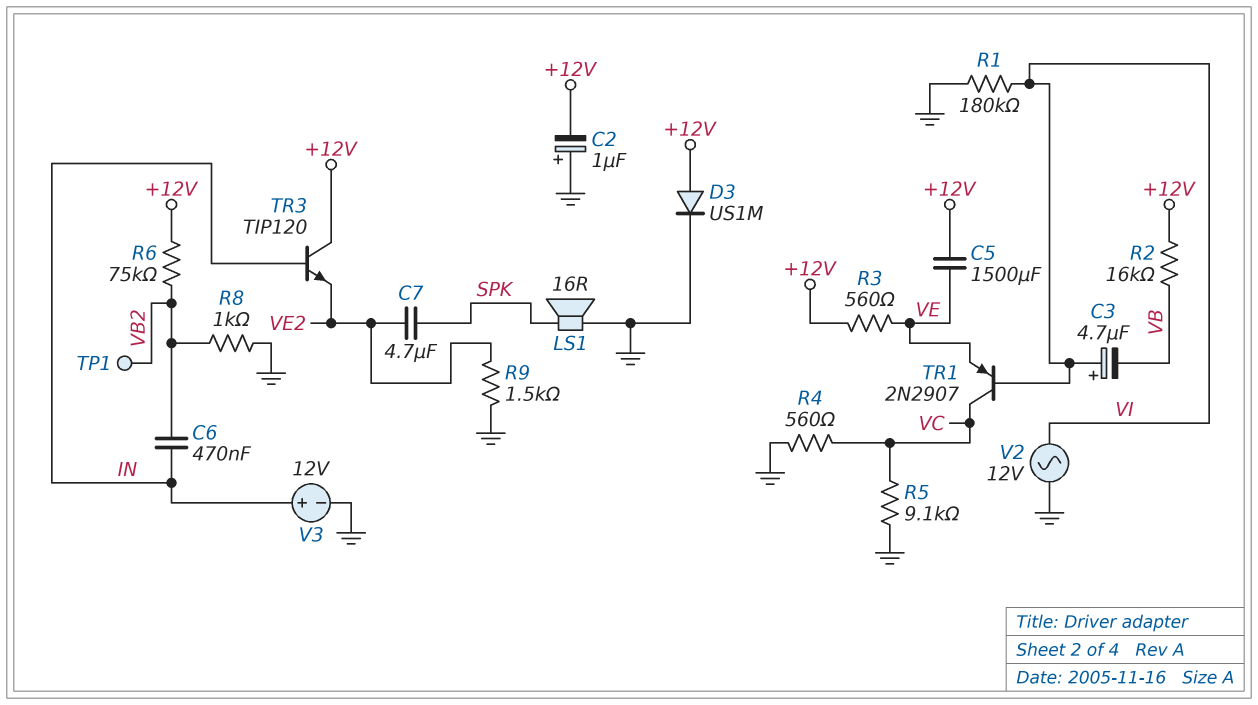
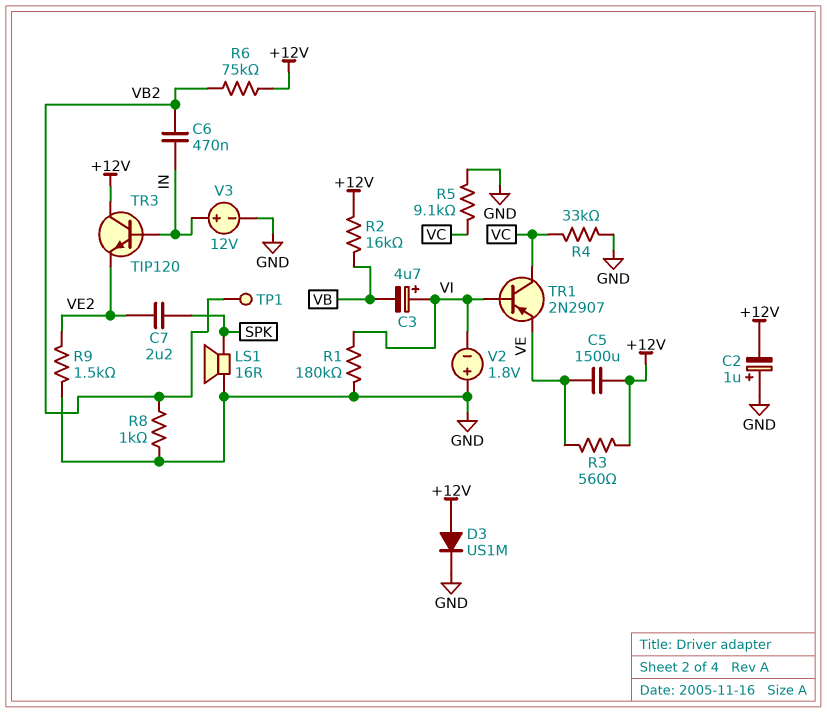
C7: 4.7uF (SPK, VE2) -> 2.2uF (SPK, VE2)
R4: 560 (GND, VC) -> 33k (GND, VC)
V2: AC 12V (GND, VI) -> 1.8V (plus GND, minus VI)

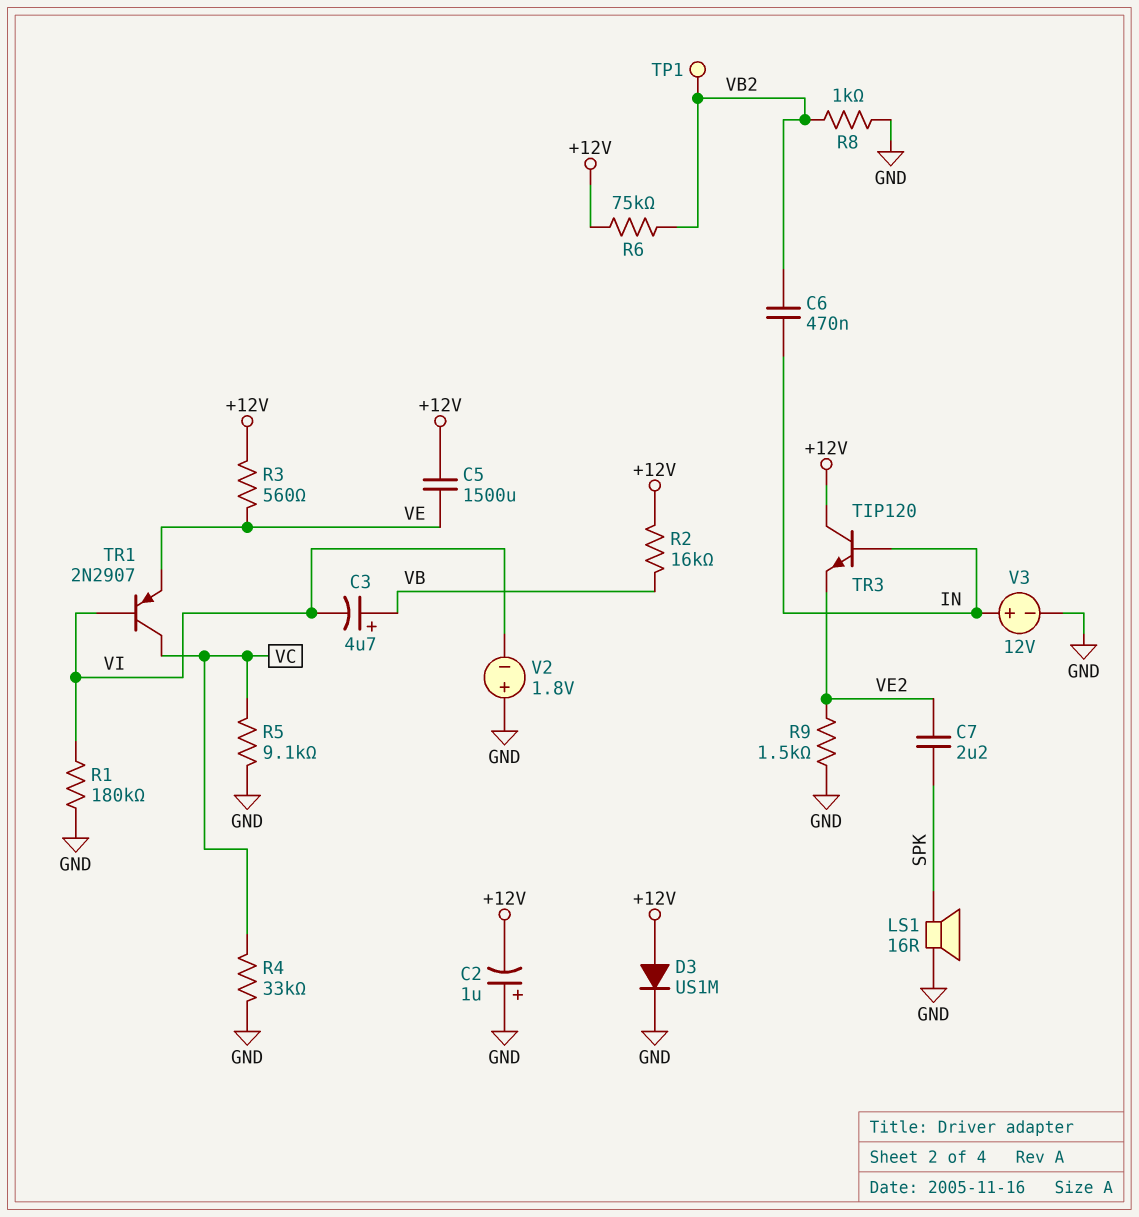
C3: 4.7uF (plus VI, minus VB) -> 4.7uF (plus VB, minus VI)

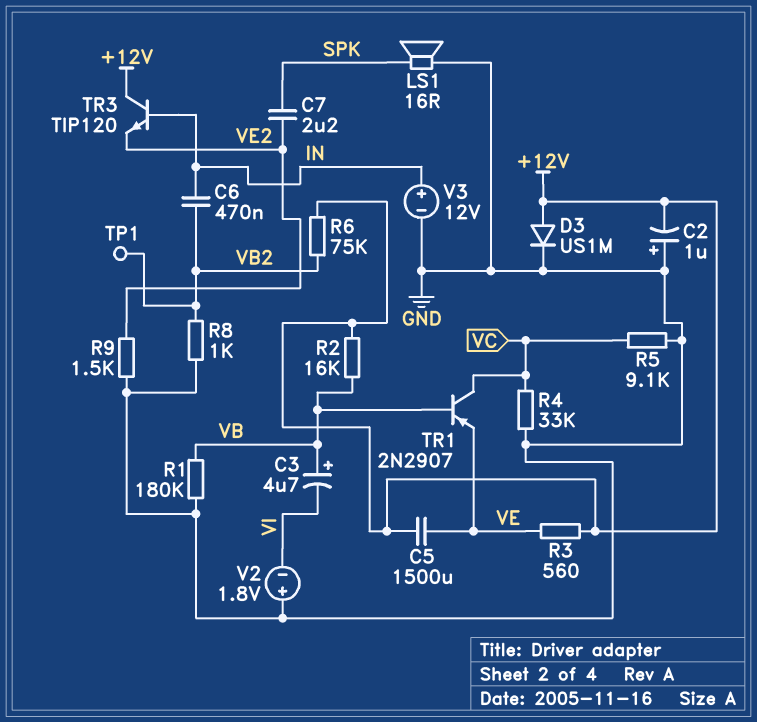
R1: 180k (GND, VI) -> 180k (GND, VB)
TR1: PNP 2N2907 (B VI, C VC, E VE) -> PNP 2N2907 (B VB, C VC, E VE)

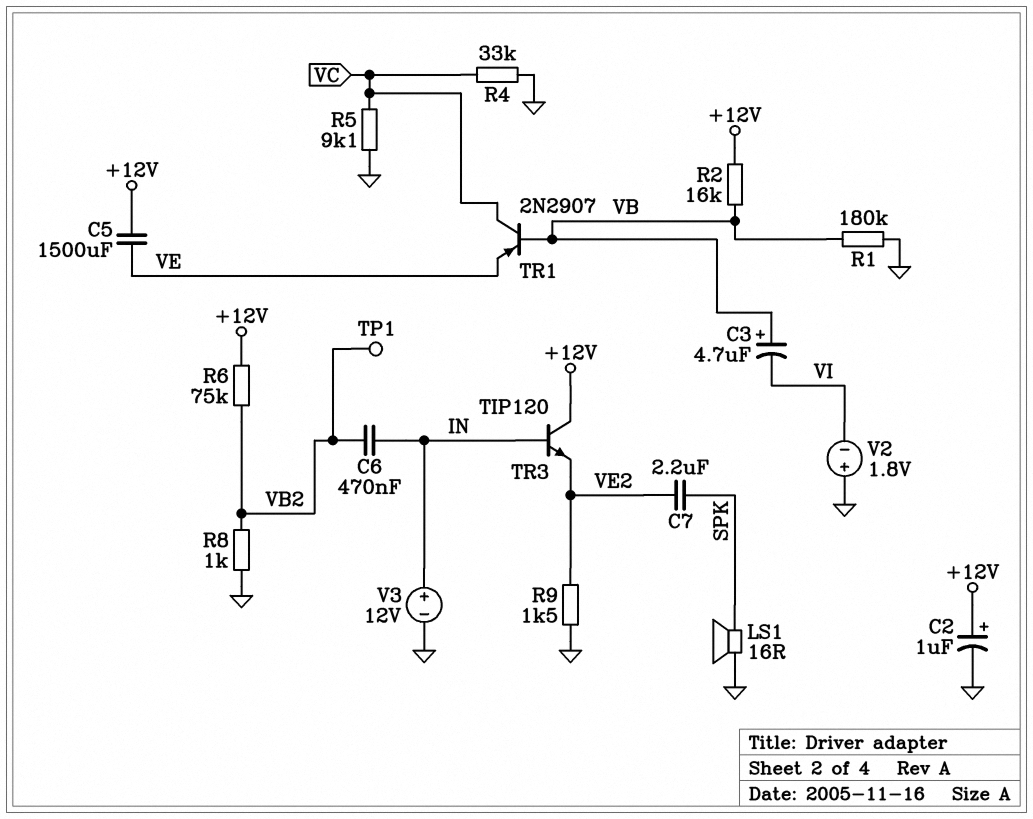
C2: 1uF (plus GND, minus +12V) -> 1uF (plus +12V, minus GND)
D3: diode US1M (A +12V, K GND) -> none
R3: 560 (+12V, VE) -> none

